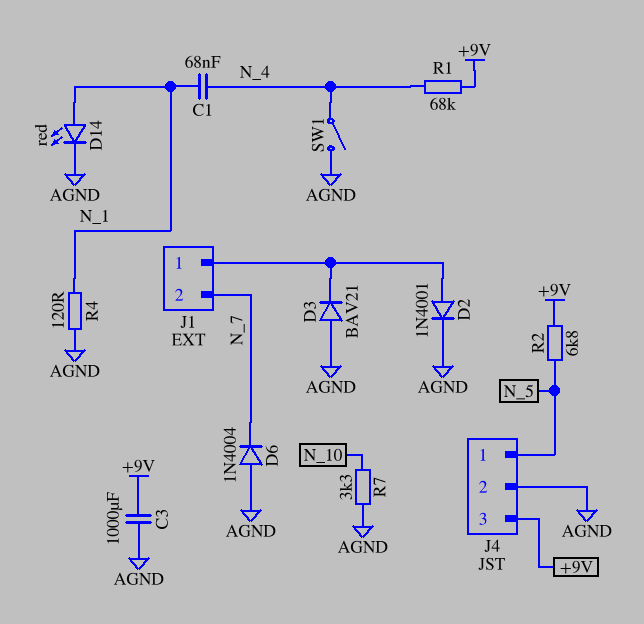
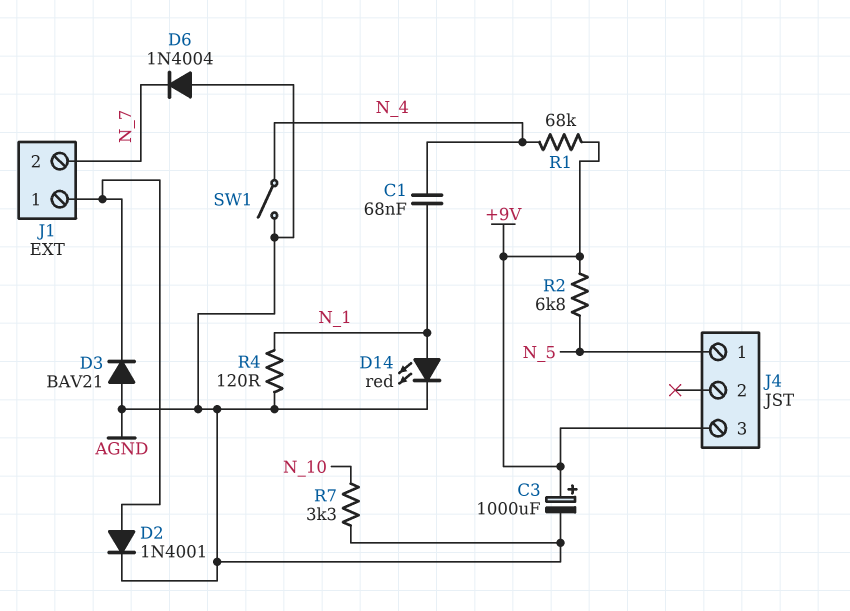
C3: 1000uF (+9V, AGND) -> 1000uF (plus +9V, minus AGND)
J4 pin 2: AGND -> none

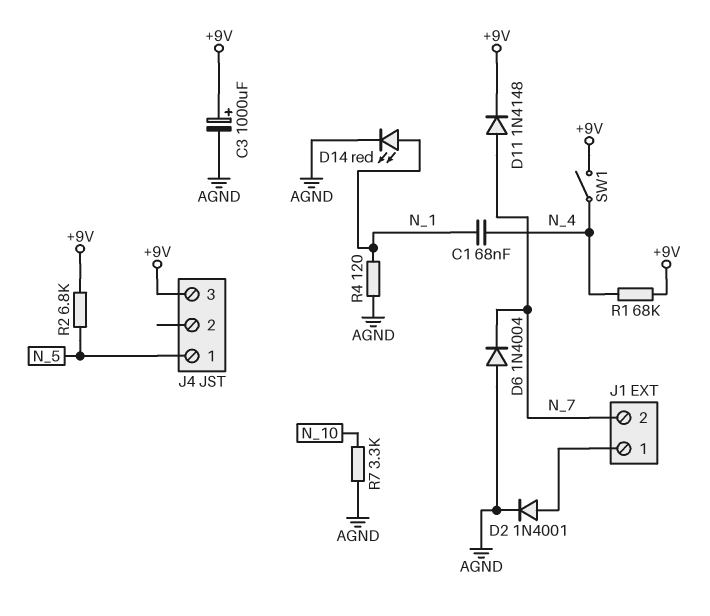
D3: diode BAV21 (A AGND, K J1/1) -> none
D11: none -> diode 1N4148 (A N_7, K +9V)
SW1: switch (AGND, N_4) -> switch (+9V, N_4)

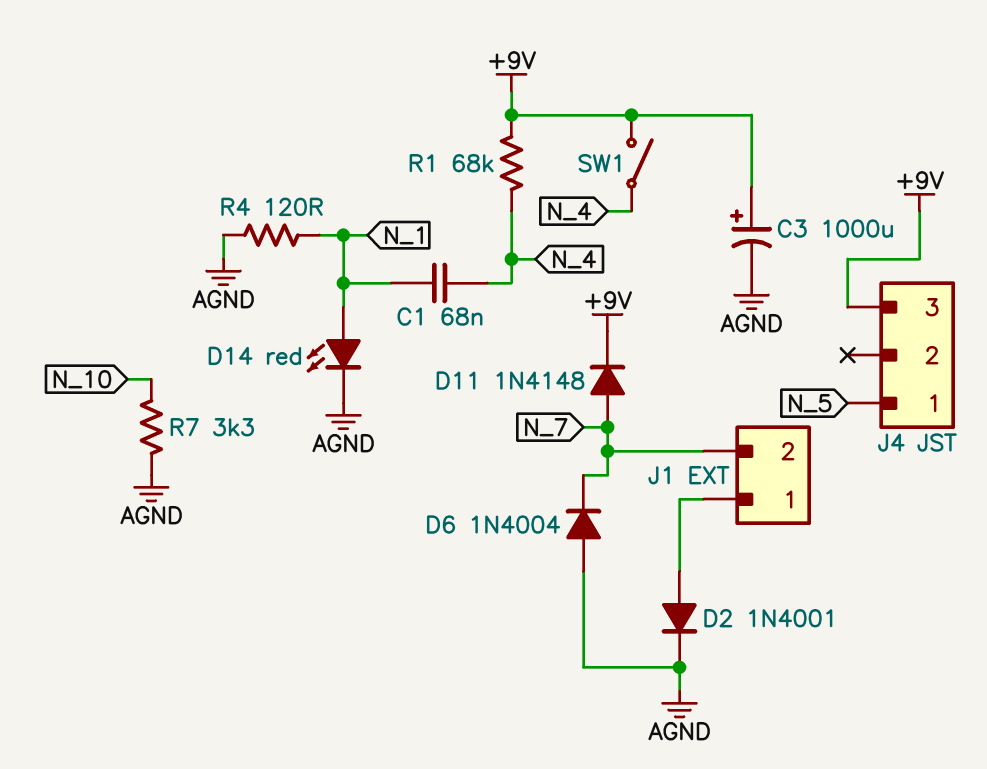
R2: 6.8k (+9V, N_5) -> none

